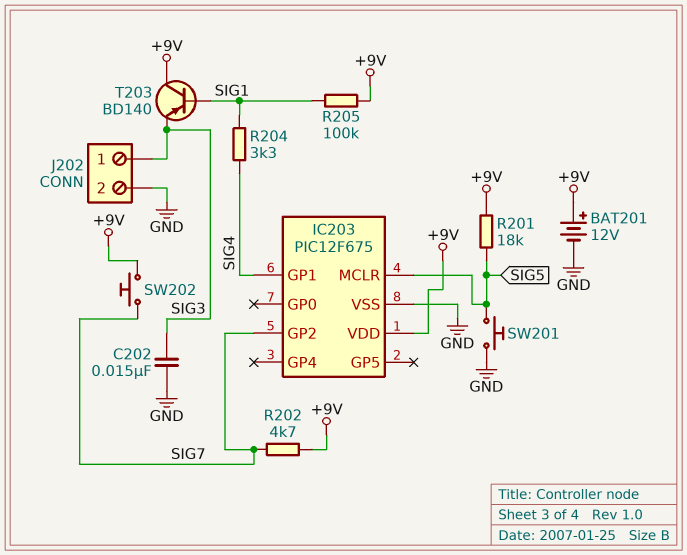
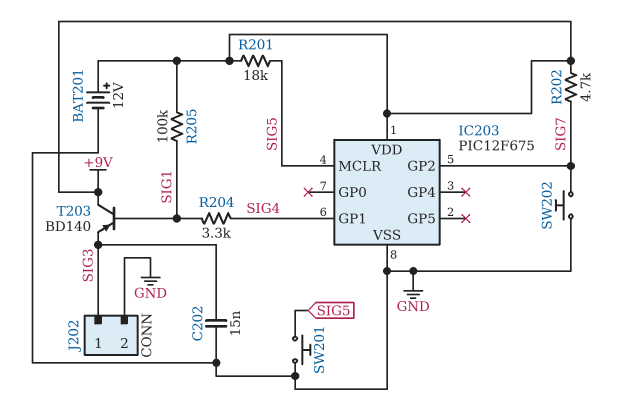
SW202: button (+9V, SIG7) -> button (GND, SIG7)

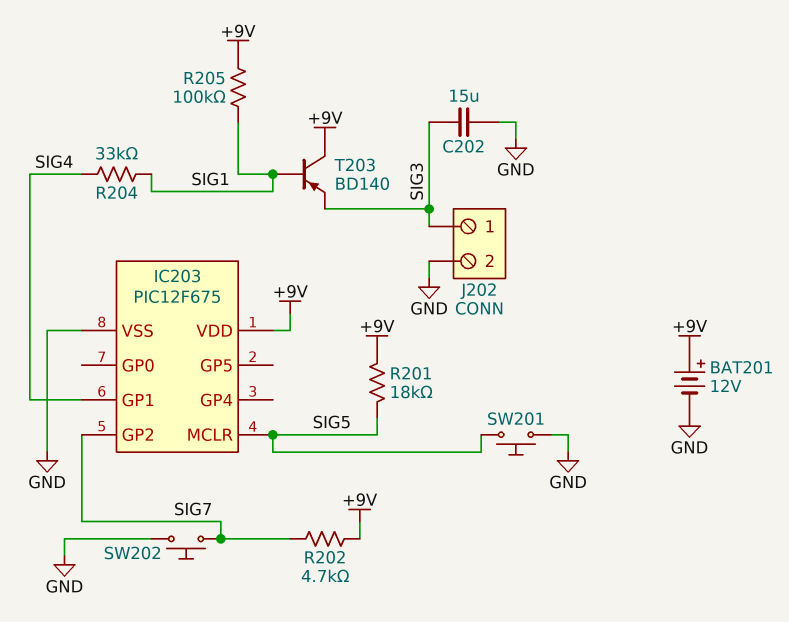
C202: 15nF (GND, SIG3) -> 15uF (GND, SIG3)
R204: 3.3k (SIG1, SIG4) -> 33k (SIG1, SIG4)

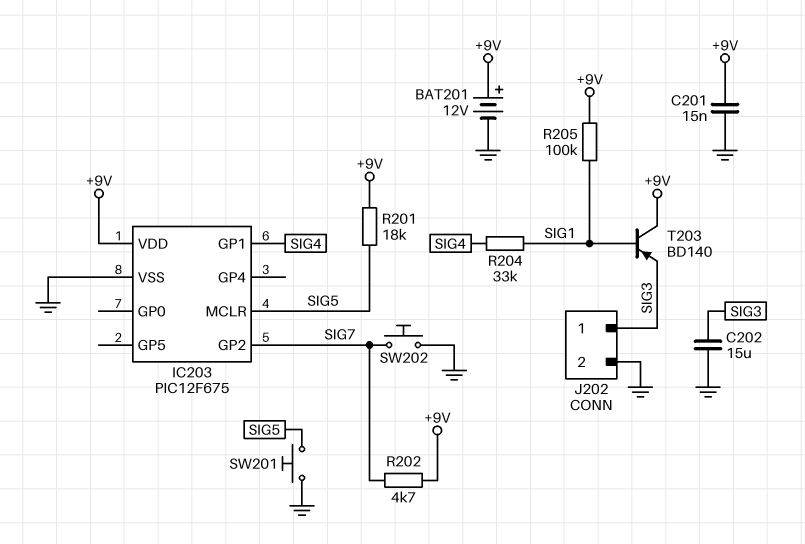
C201: none -> 15nF (+9V, GND)

